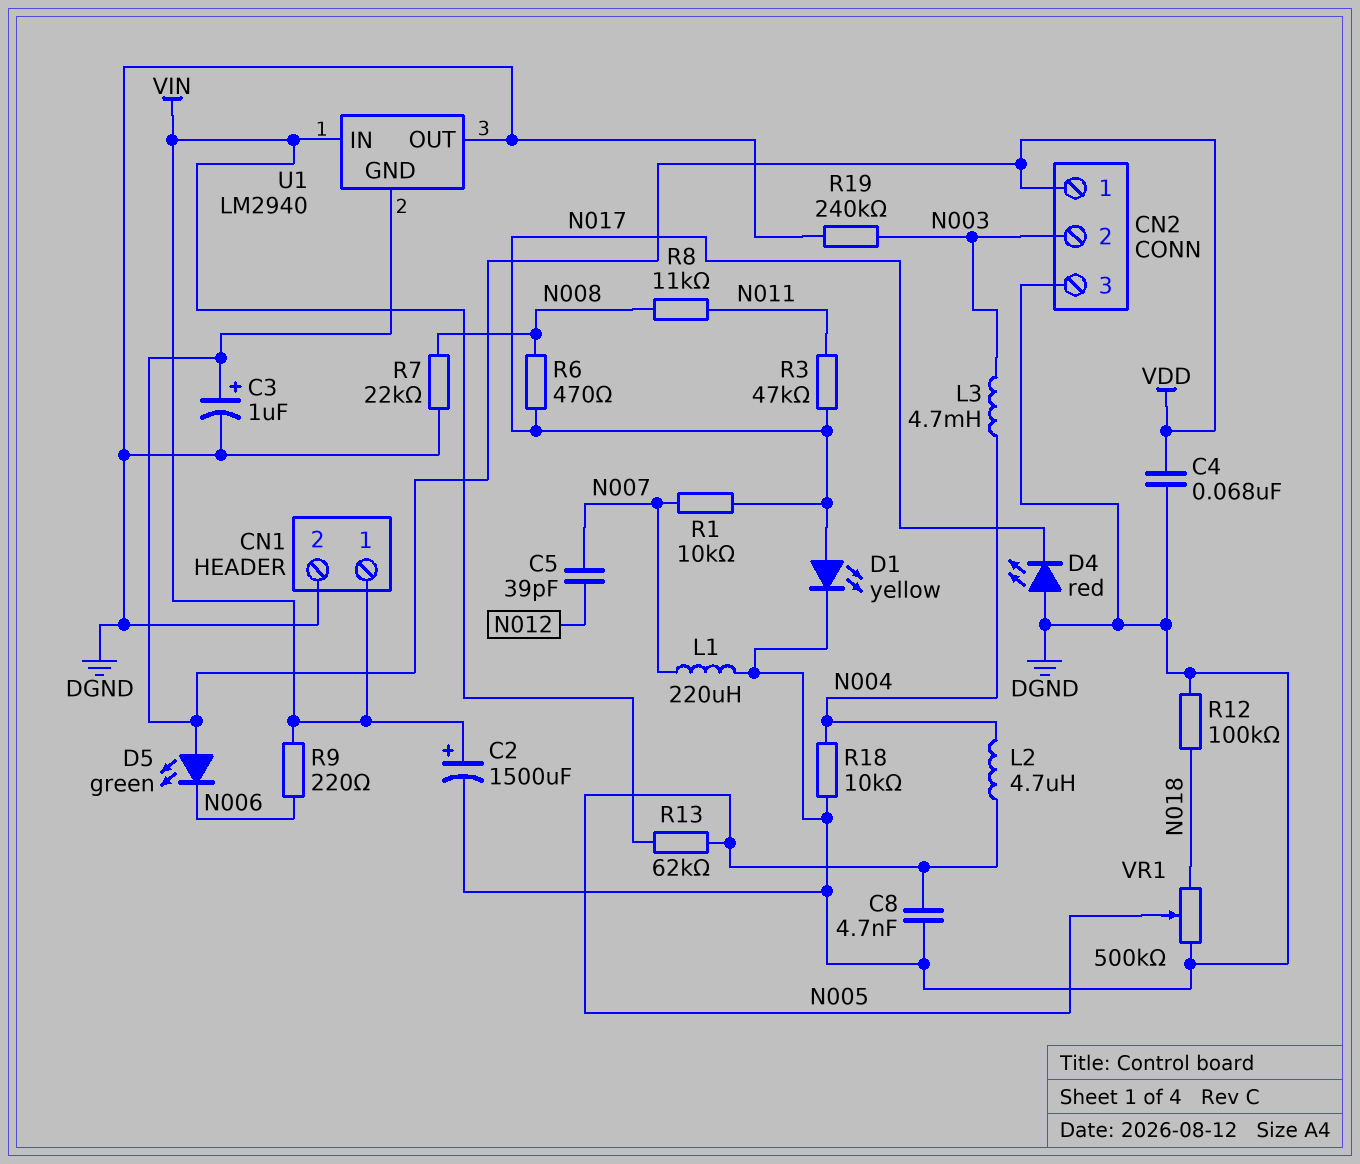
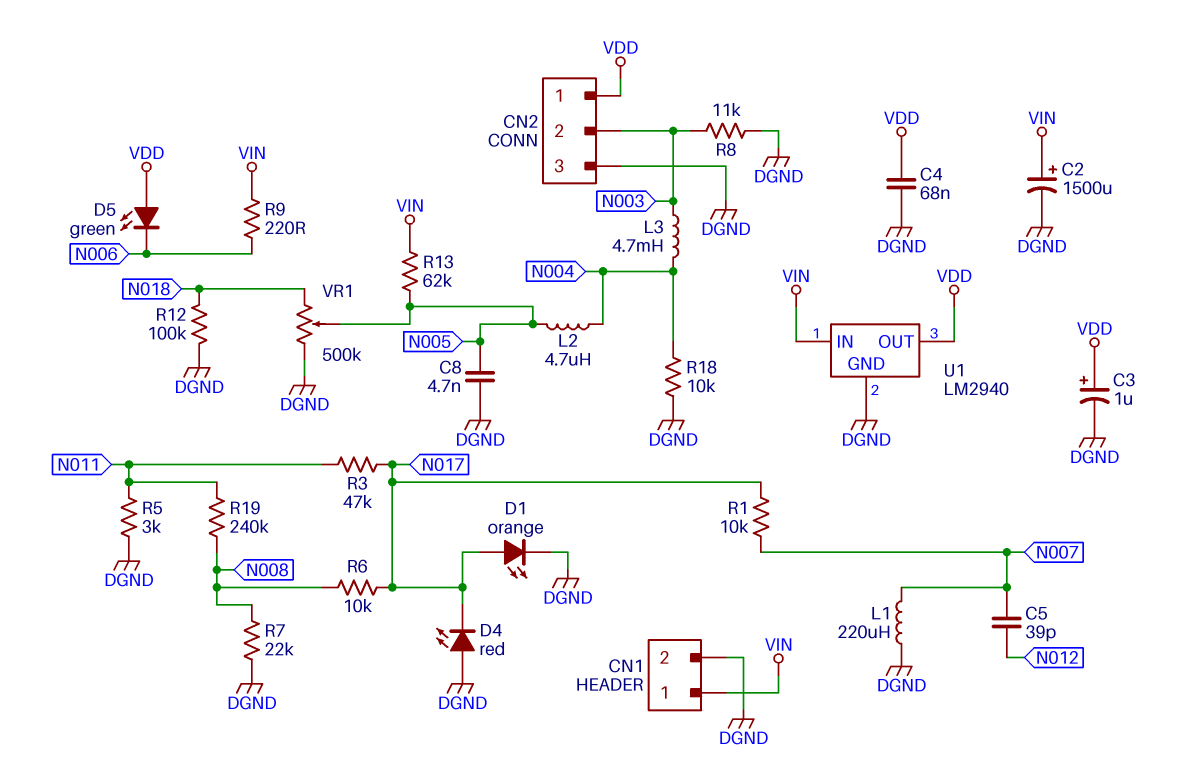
D1: LED yellow (A N017, K DGND) -> LED orange (A N017, K DGND)
R5: none -> 3k (DGND, N011)
R6: 470 (N008, N017) -> 10k (N008, N017)
R8: 11k (N008, N011) -> 11k (DGND, N003)
R19: 240k (DGND, N003) -> 240k (N008, N011)
U1 pin GND: VDD -> DGND
U1 pin OUT: DGND -> VDD

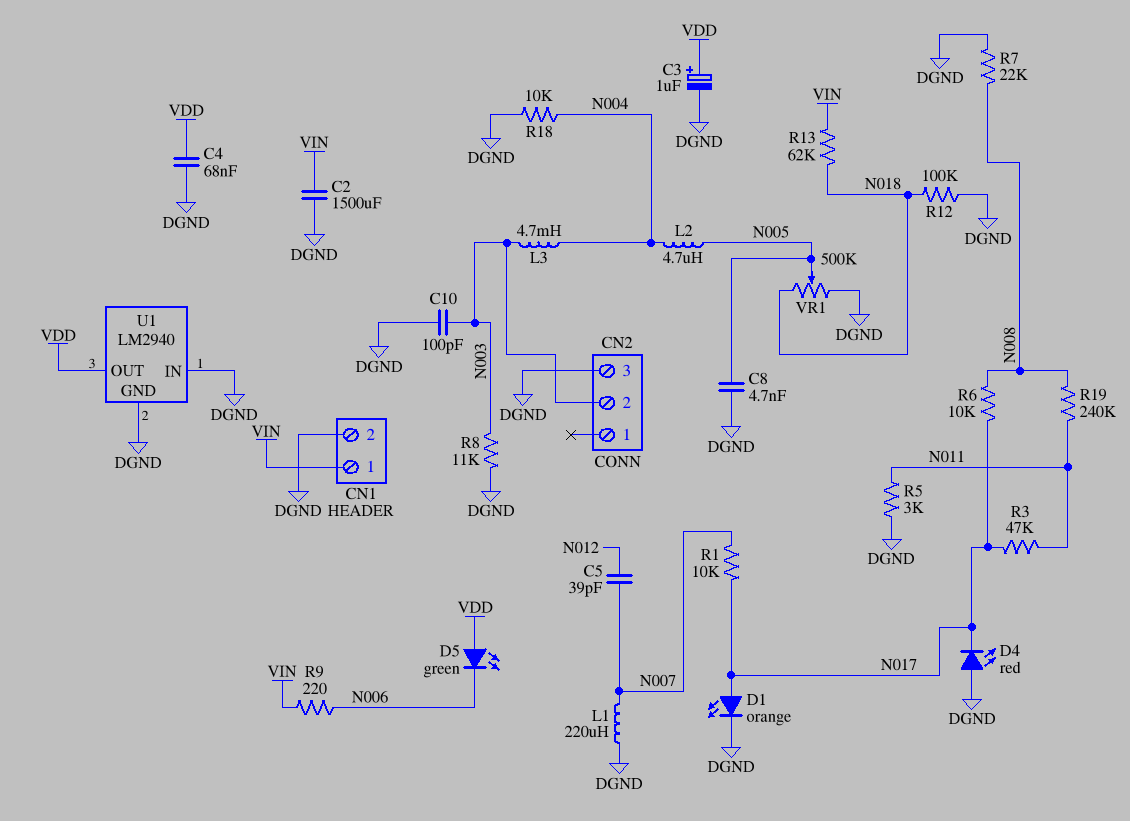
C2: 1500uF (plus VIN, minus DGND) -> 1500uF (DGND, VIN)
C10: none -> 100pF (DGND, N003)
CN2 pin 1: VDD -> none
R13: 62k (N005, VIN) -> 62k (N018, VIN)
U1 pin IN: VIN -> DGND

